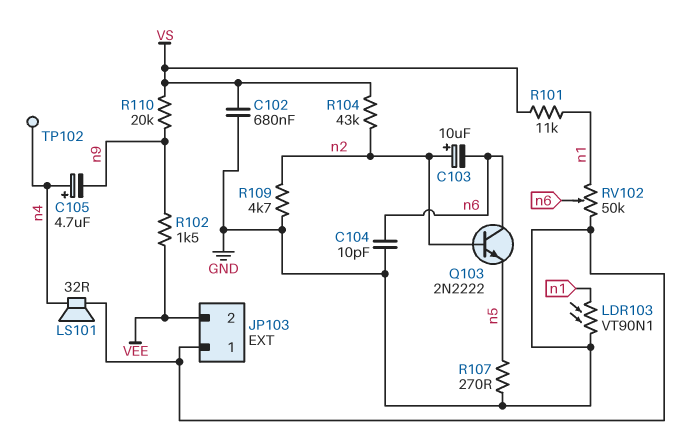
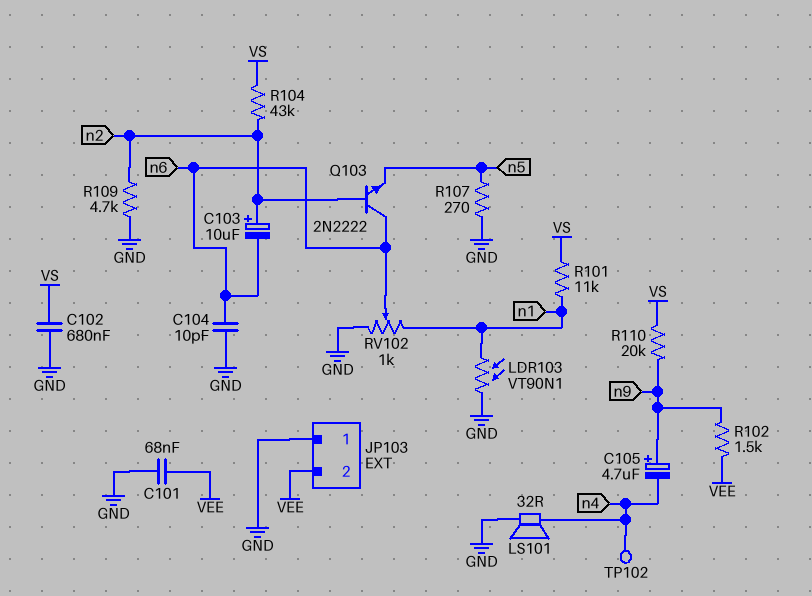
C101: none -> 68nF (GND, VEE)
C105: 4.7uF (plus n4, minus n9) -> 4.7uF (plus n9, minus n4)
RV102: 50k (GND, n1, wiper n6) -> 1k (GND, n1, wiper n6)

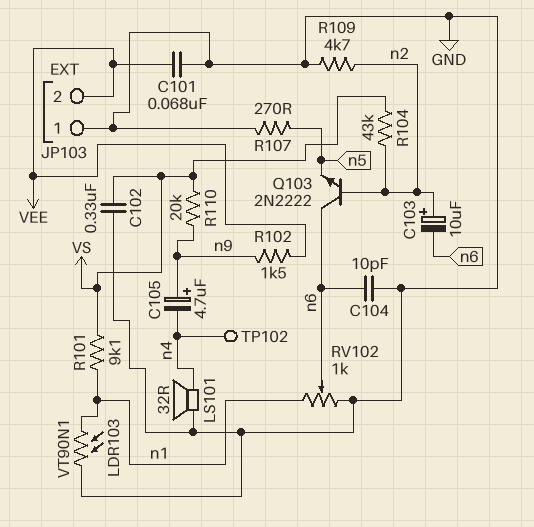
C102: 680nF (GND, VS) -> 330nF (GND, VS)
R101: 11k (VS, n1) -> 9.1k (VS, n1)

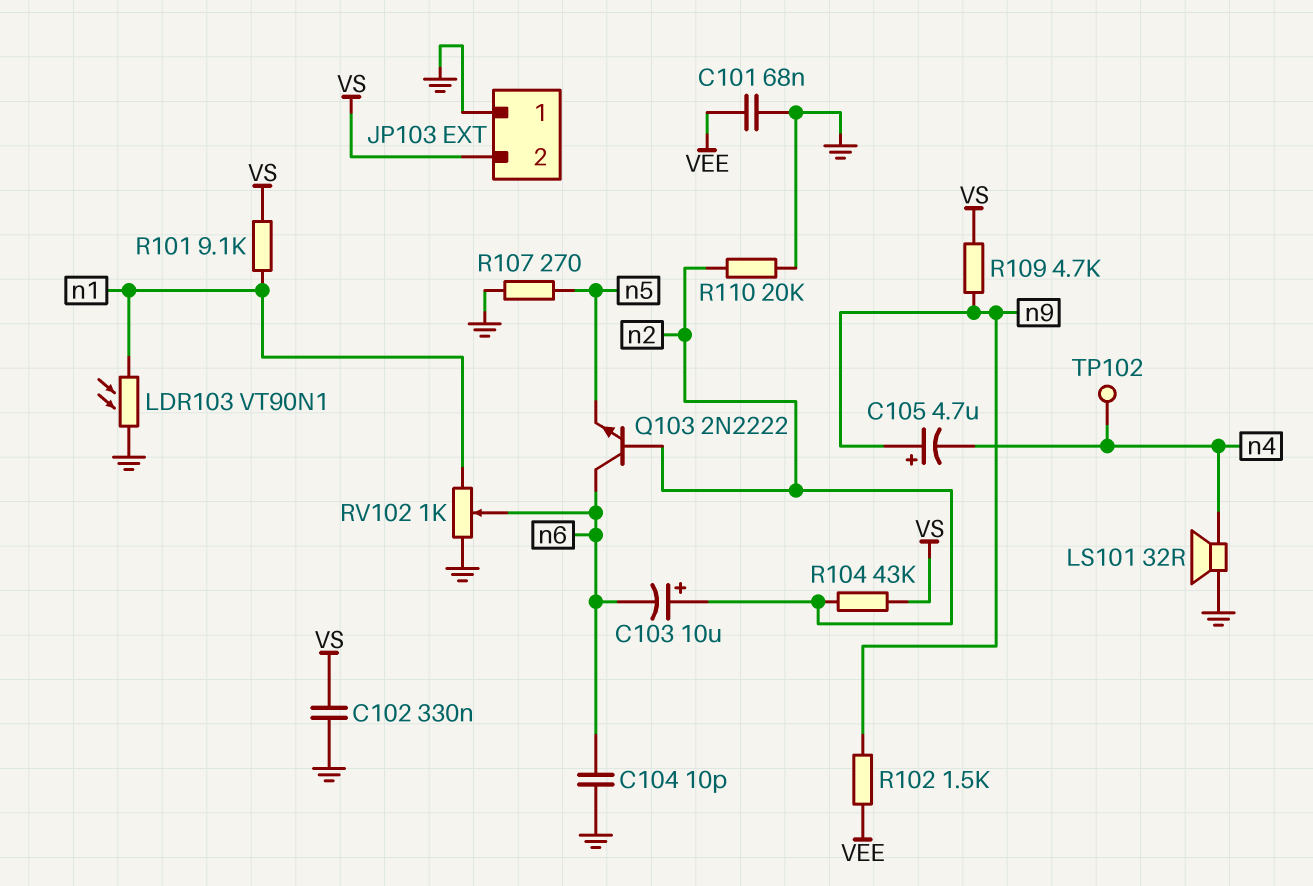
JP103 pin 2: VEE -> VS
R109: 4.7k (GND, n2) -> 4.7k (VS, n9)
R110: 20k (VS, n9) -> 20k (GND, n2)

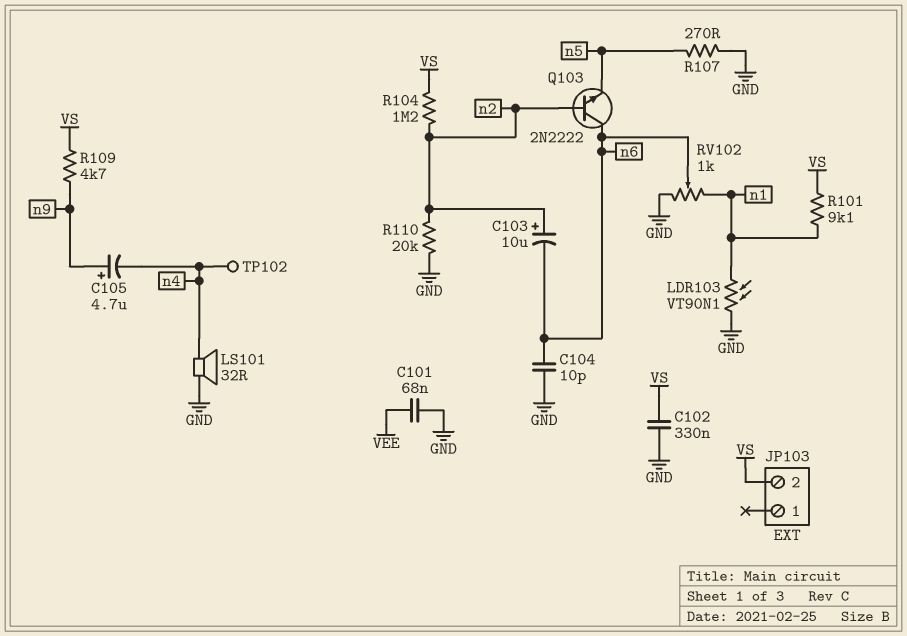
JP103 pin 1: GND -> none
R102: 1.5k (VEE, n9) -> none
R104: 43k (VS, n2) -> 1.2M (VS, n2)

